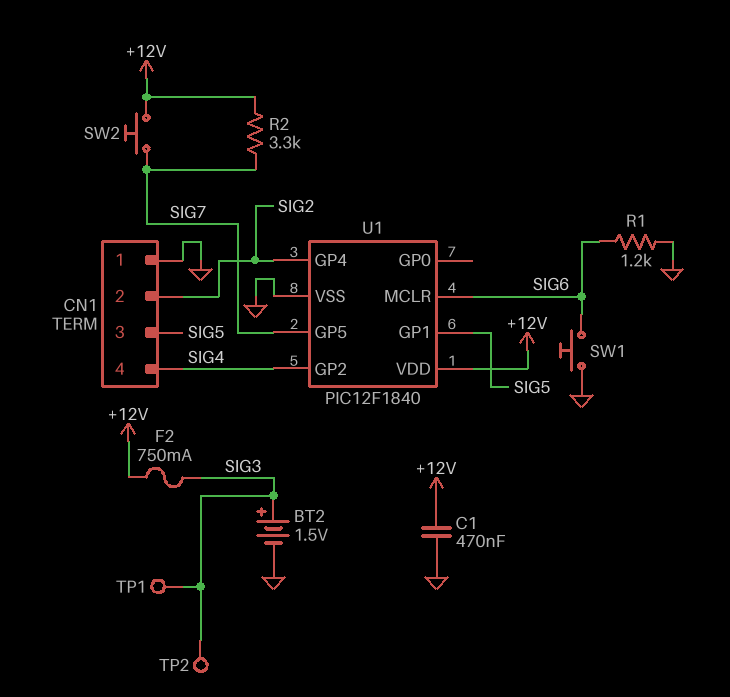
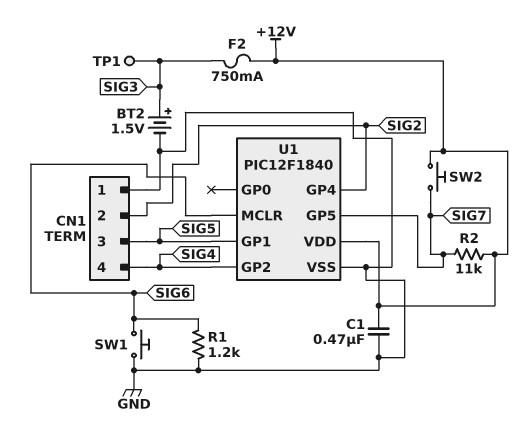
R2: 3.3k (+12V, SIG7) -> 11k (+12V, SIG7)
TP2: test point (SIG3) -> none

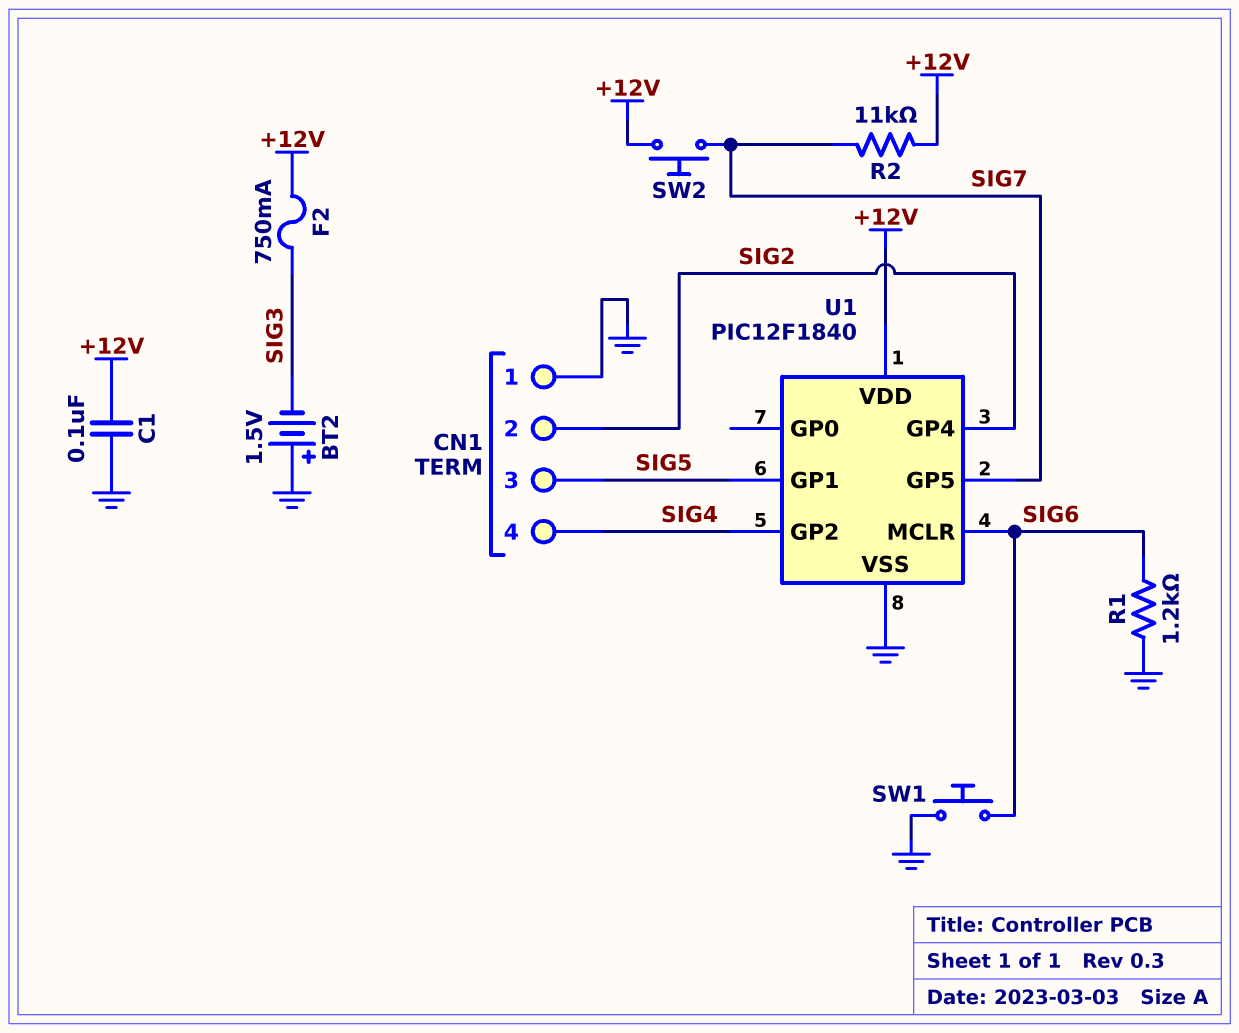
BT2: 1.5V (plus SIG3, minus GND) -> 1.5V (plus GND, minus SIG3)
C1: 470nF (+12V, GND) -> 100nF (+12V, GND)
TP1: test point (SIG3) -> none

